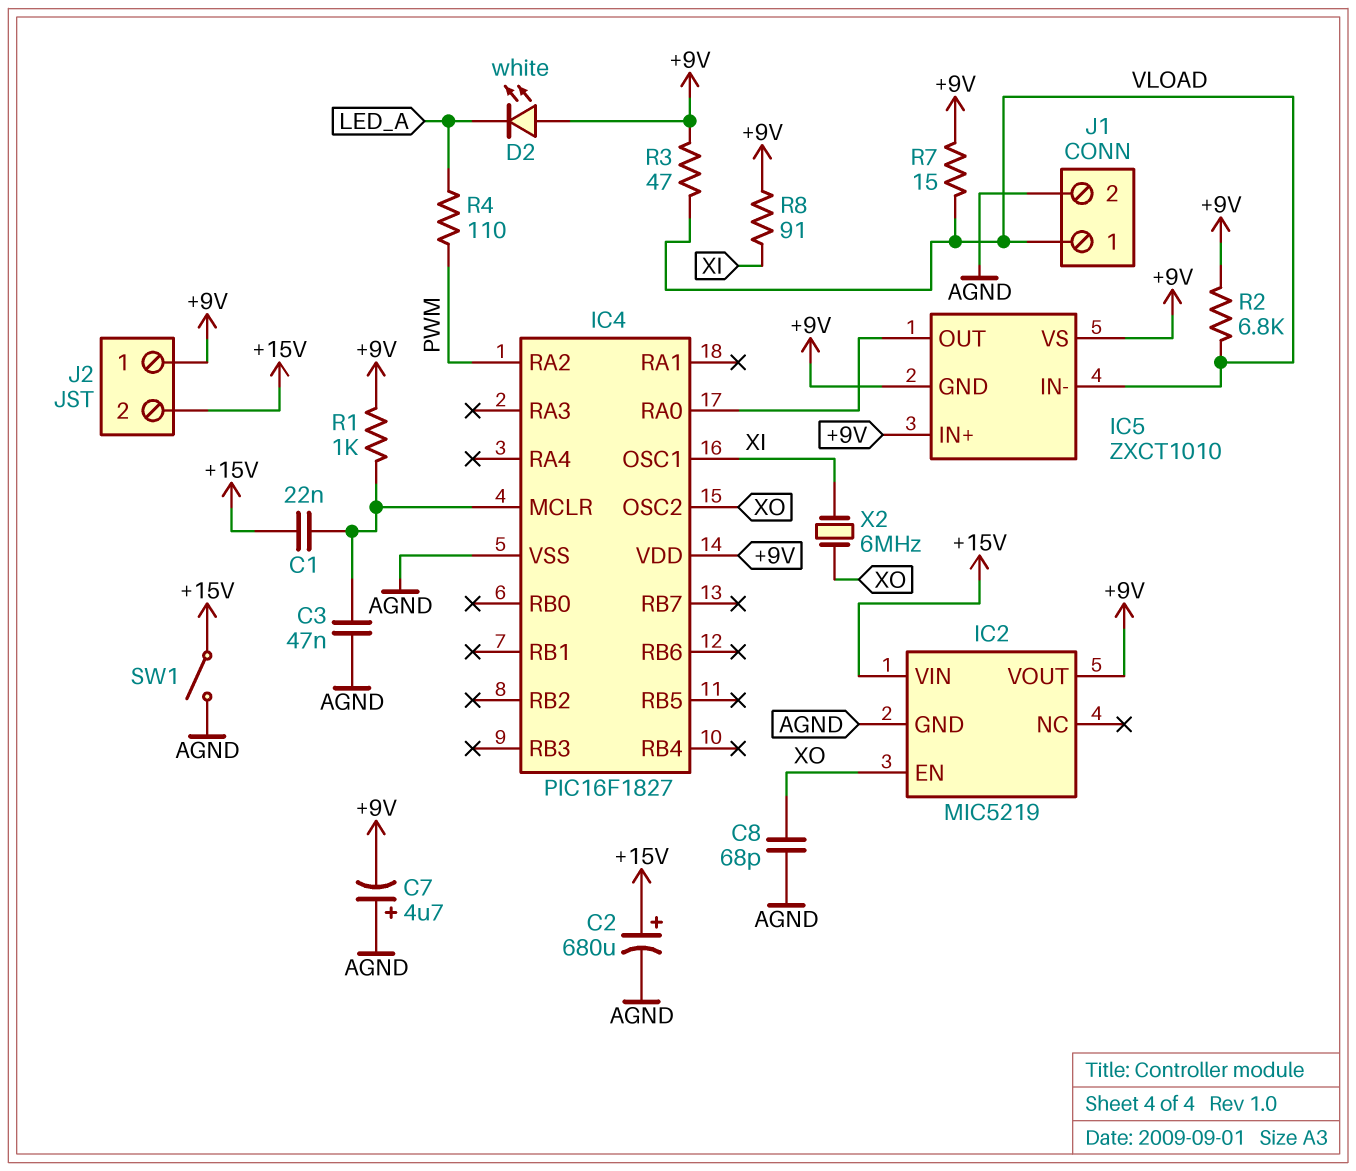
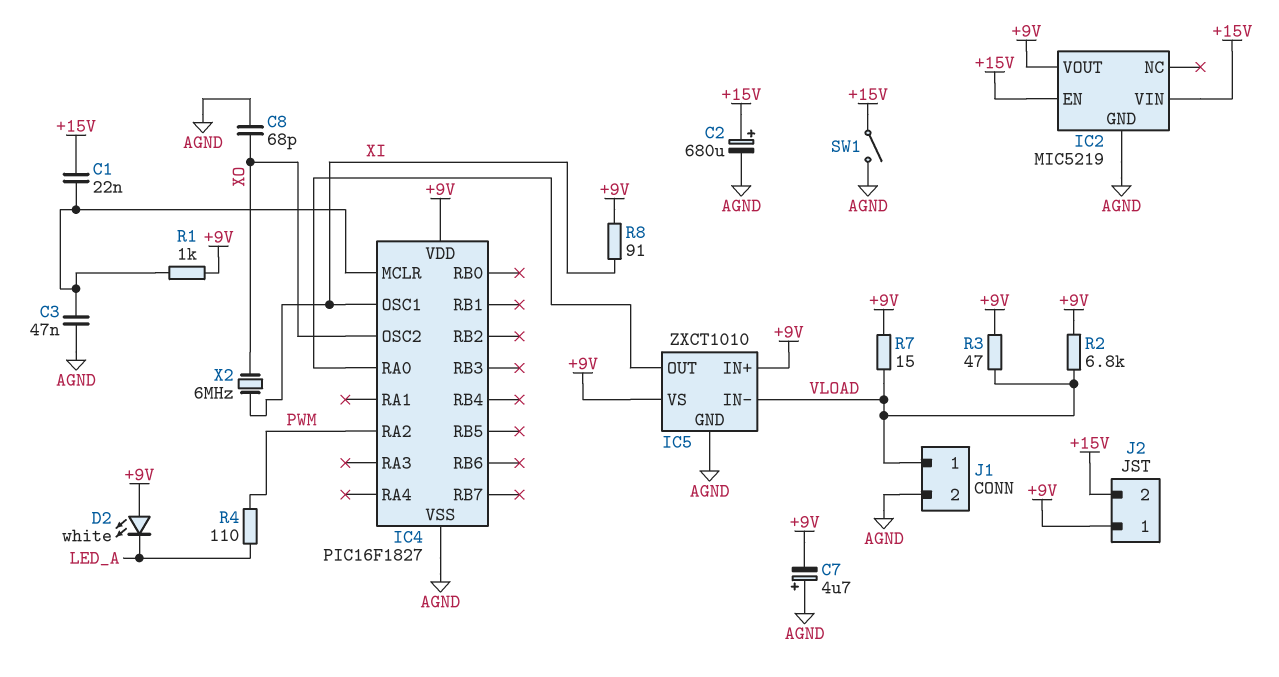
IC2 pin EN: XO -> +15V
IC5 pin GND: +9V -> AGND

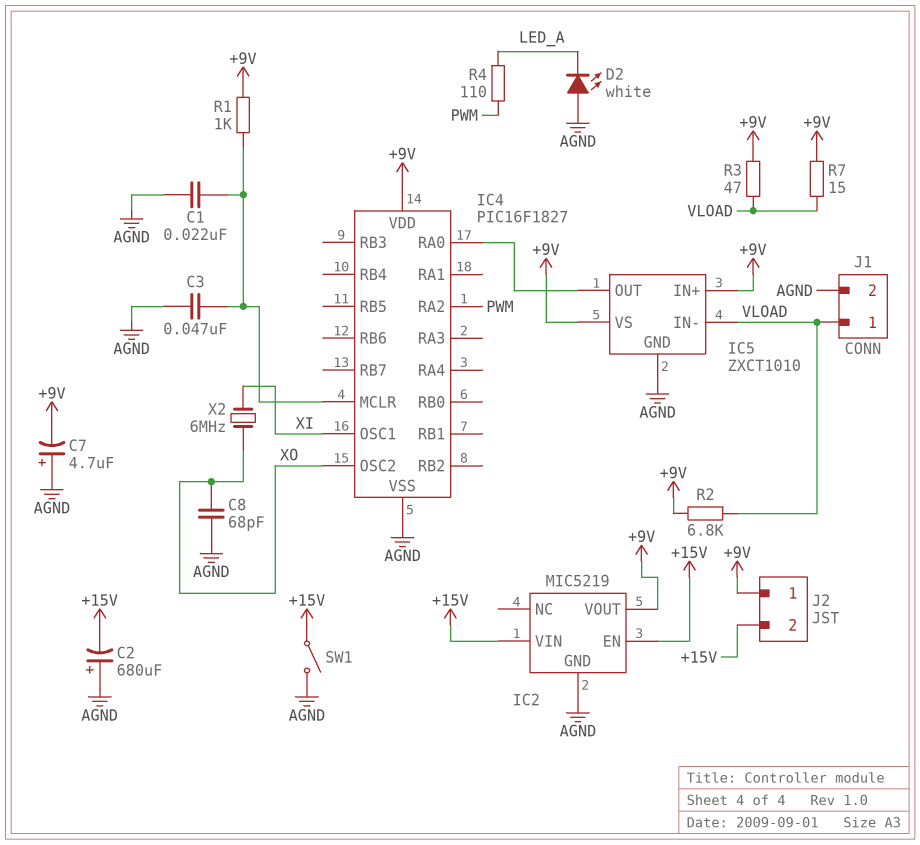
C1: 22nF (+15V, IC4/MCLR) -> 22nF (AGND, IC4/MCLR)
C2: 680uF (plus +15V, minus AGND) -> 680uF (plus AGND, minus +15V)
D2: LED white (A +9V, K LED_A) -> LED white (A AGND, K LED_A)
R8: 91 (+9V, XI) -> none

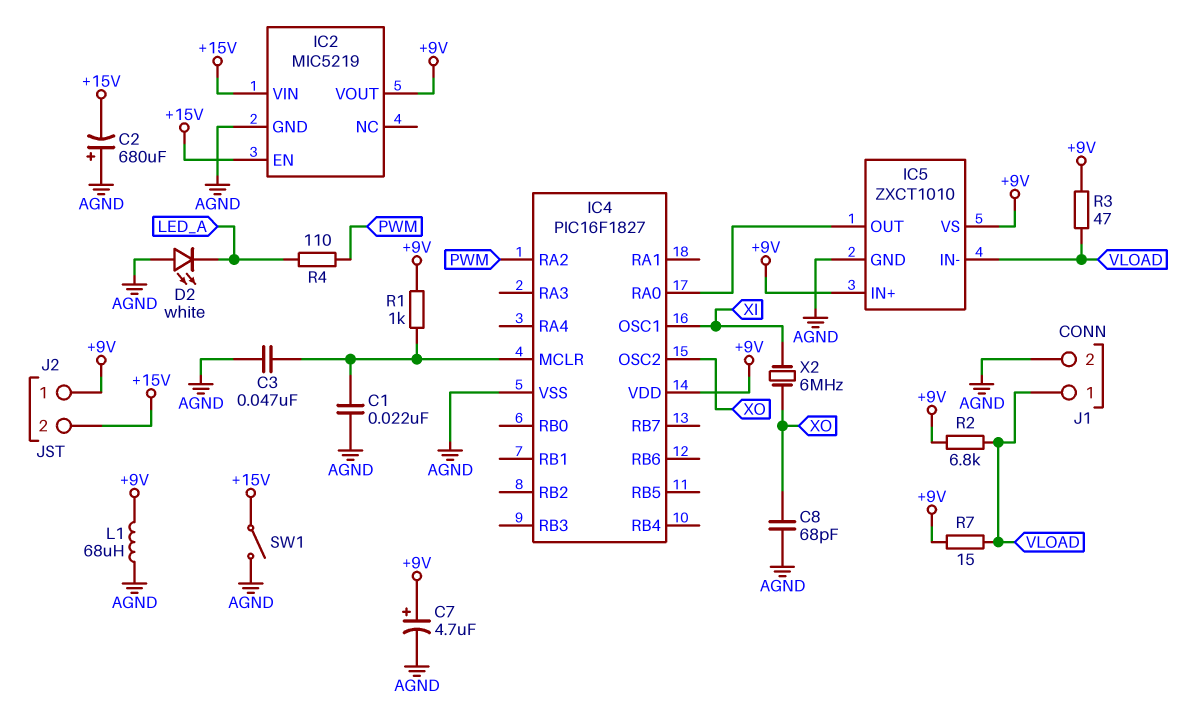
C7: 4.7uF (plus AGND, minus +9V) -> 4.7uF (plus +9V, minus AGND)
L1: none -> 68uH (+9V, AGND)

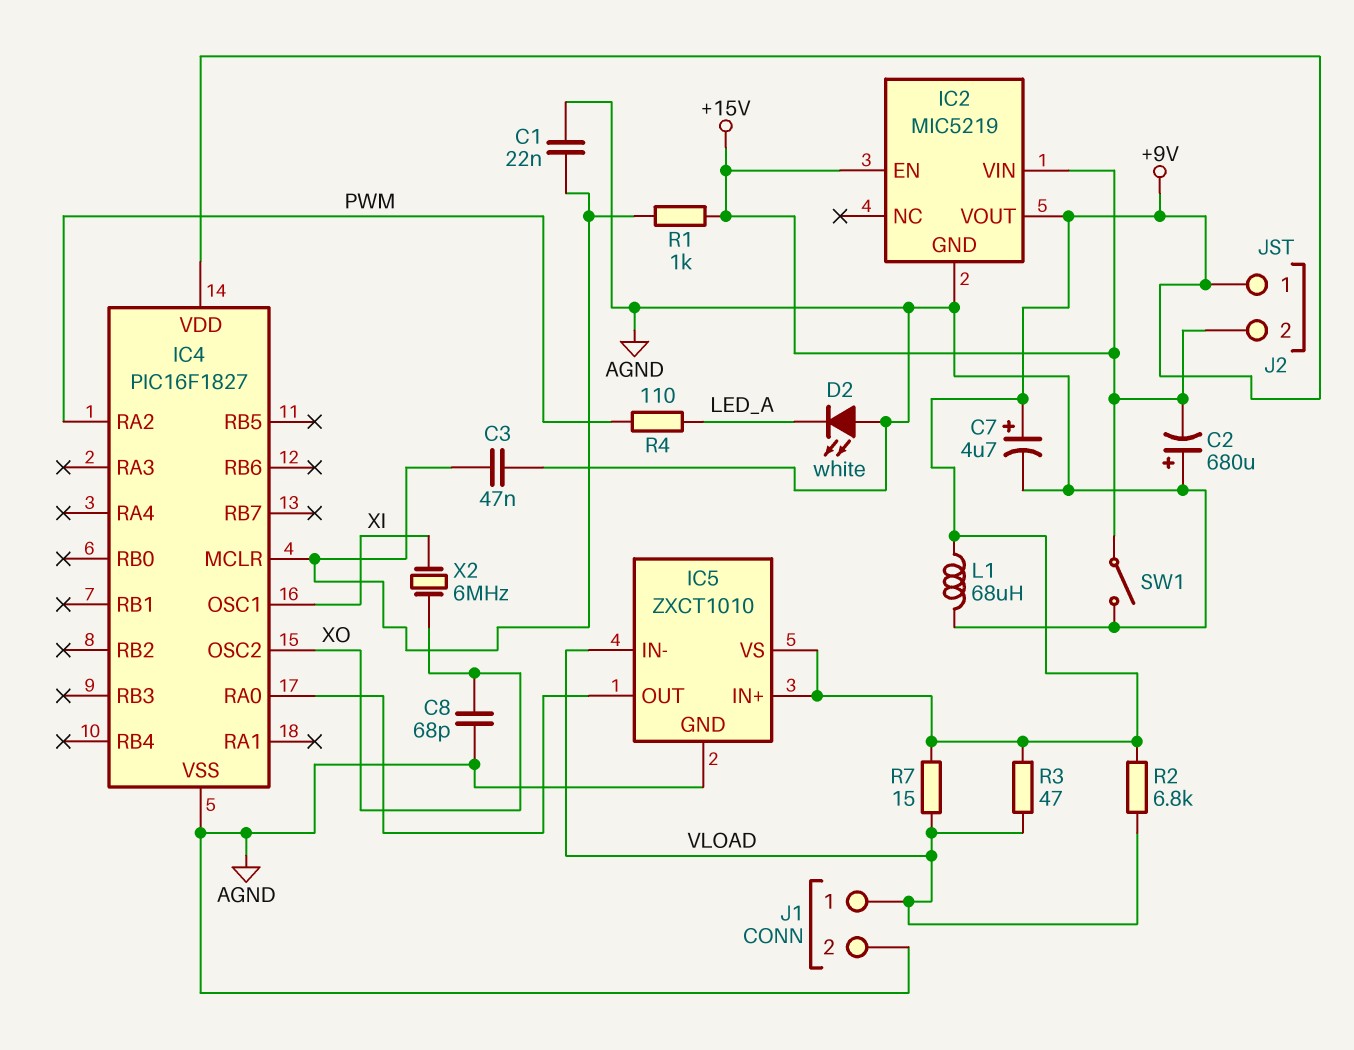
R1: 1k (+9V, IC4/MCLR) -> 1k (+15V, IC4/MCLR)

